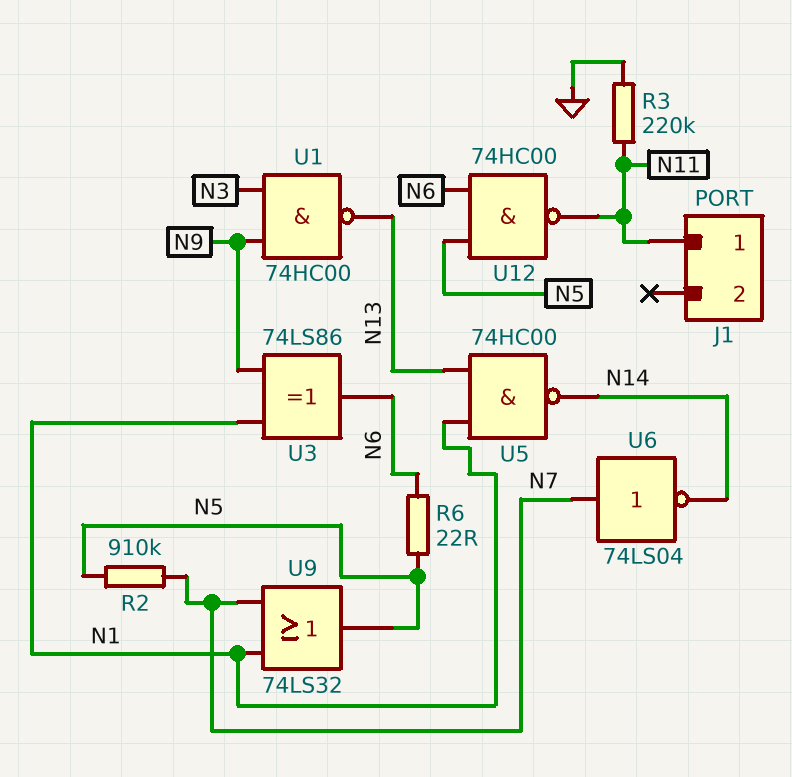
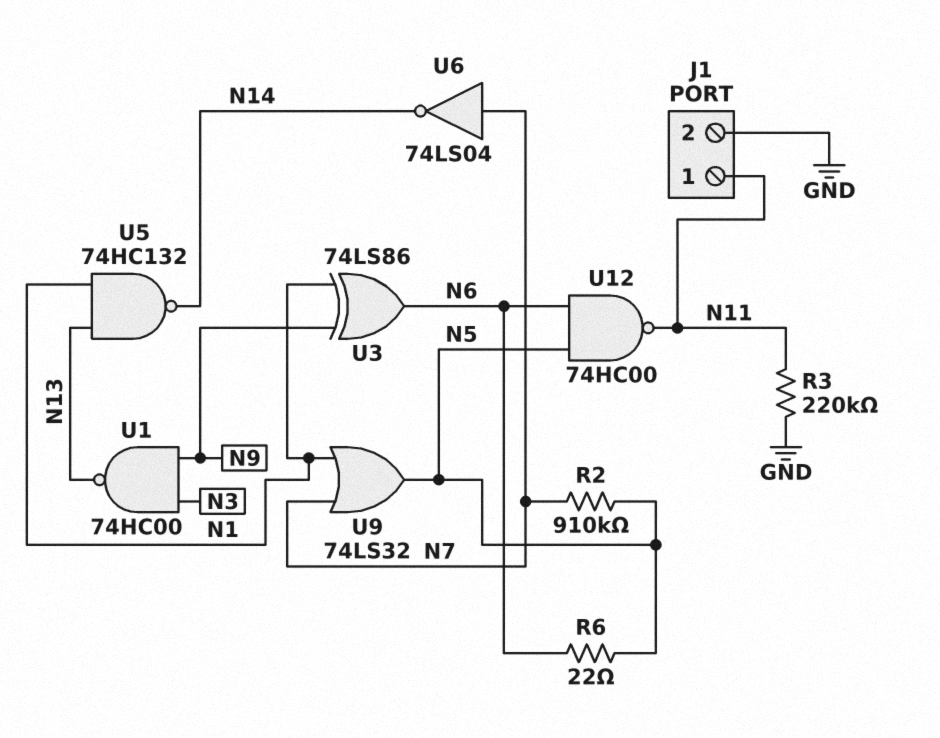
J1 pin 2: none -> GND
U5: NAND 74HC00 (in N1, in N13, out N14) -> NAND 74HC132 (in N1, in N13, out N14)

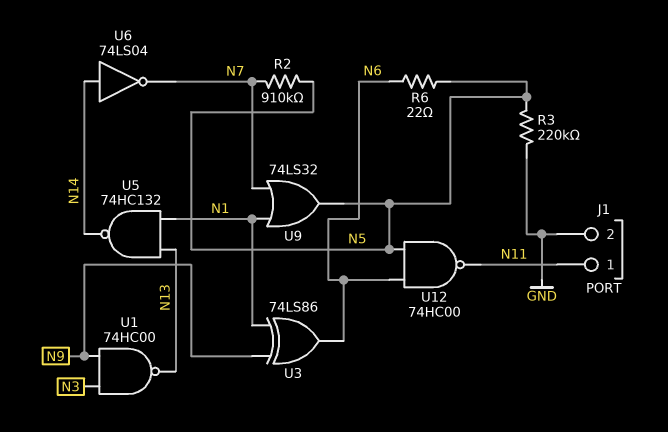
R3: 220k (GND, N11) -> 220k (GND, N5)
U6: NOT 74LS04 (in N7, out N14) -> NOT 74LS04 (in N14, out N7)

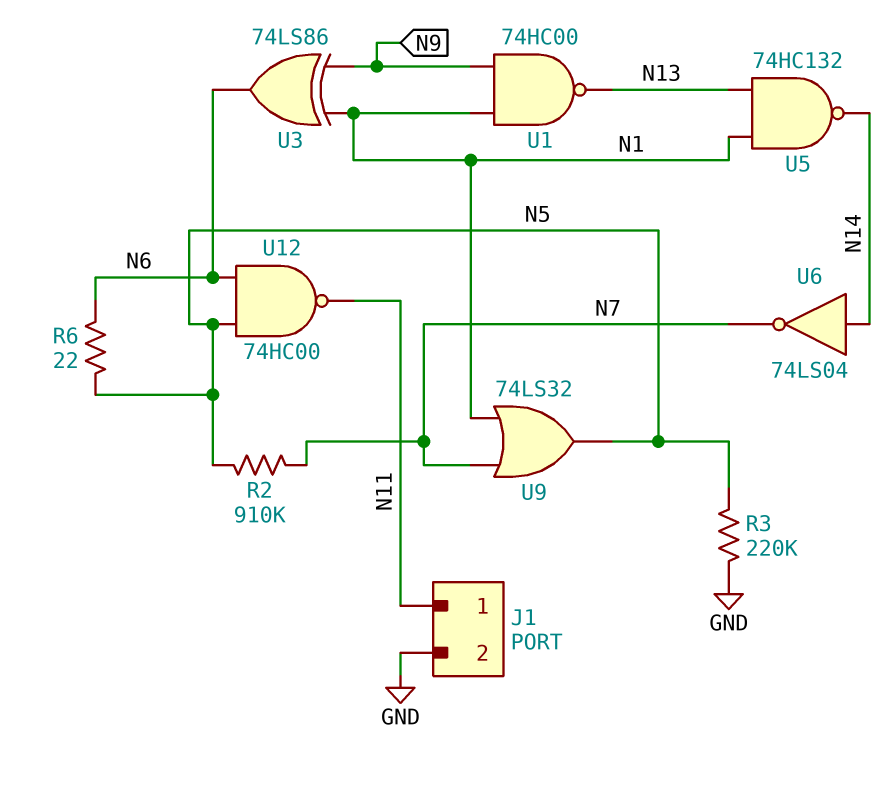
U1: NAND 74HC00 (in N3, in N9, out N13) -> NAND 74HC00 (in N1, in N9, out N13)

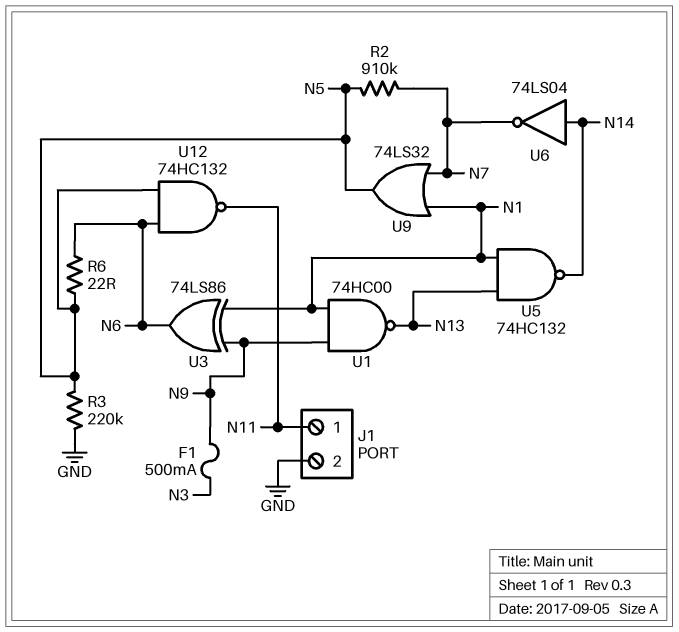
F1: none -> 500mA (N3, N9)
U12: NAND 74HC00 (in N5, in N6, out N11) -> NAND 74HC132 (in N5, in N6, out N11)

